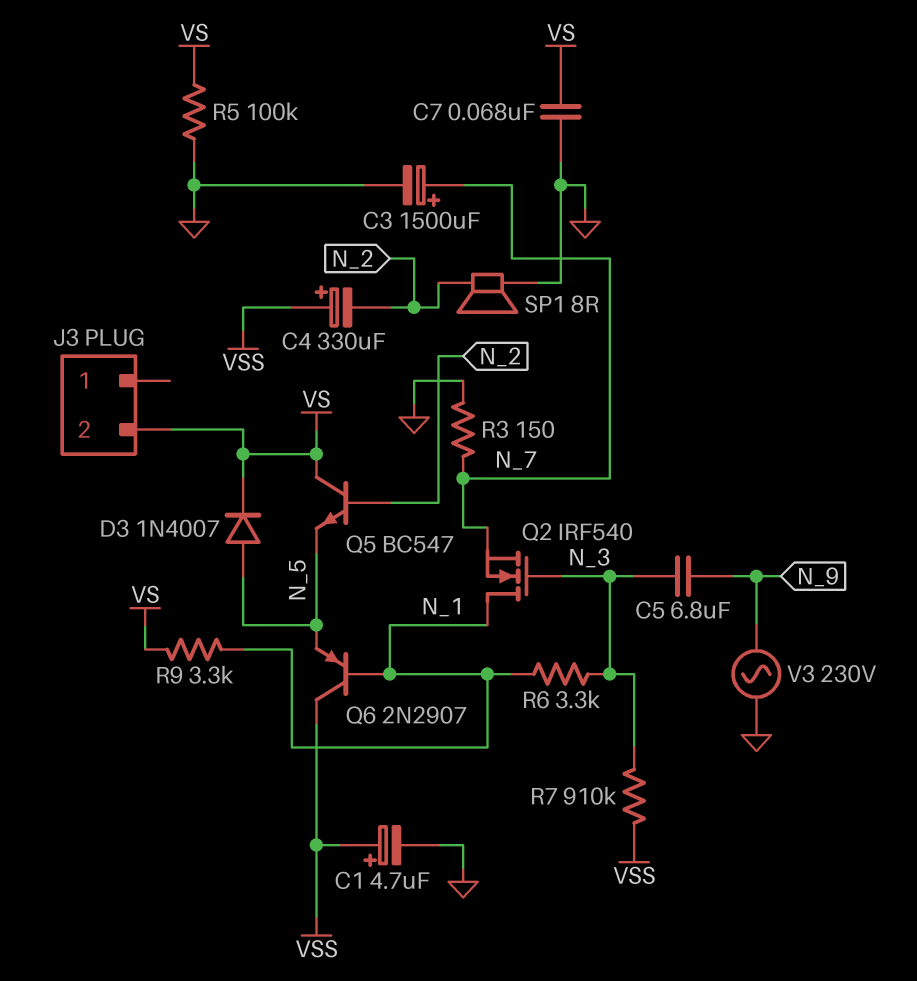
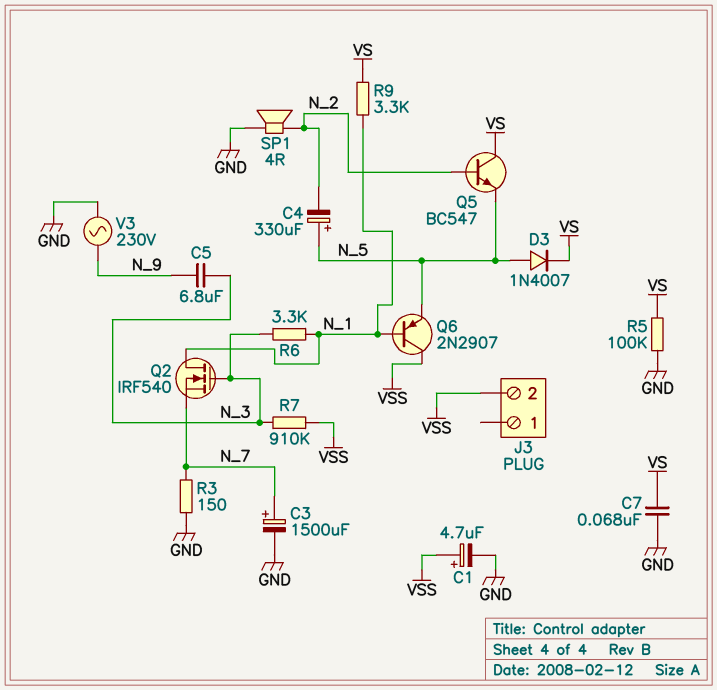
C4: 330uF (plus VSS, minus N_2) -> 330uF (plus N_5, minus N_2)
J3 pin 2: VS -> VSS
SP1: speaker 8R (GND, N_2) -> speaker 4R (GND, N_2)

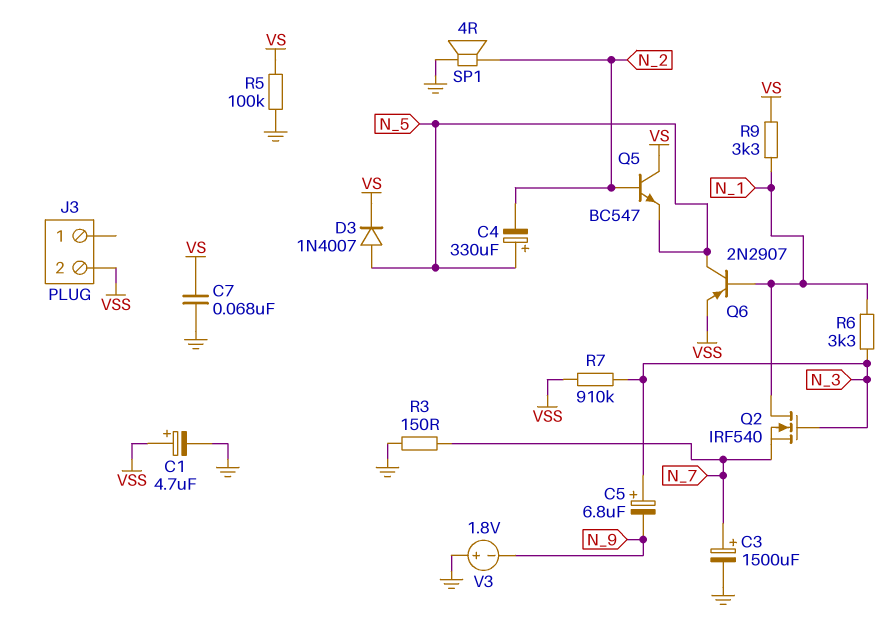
C5: 6.8uF (N_3, N_9) -> 6.8uF (plus N_3, minus N_9)
Q6: PNP 2N2907 (B N_1, C VSS, E N_5) -> PNP 2N2907 (B N_1, C N_5, E VSS)
V3: AC 230V (GND, N_9) -> 1.8V (plus GND, minus N_9)

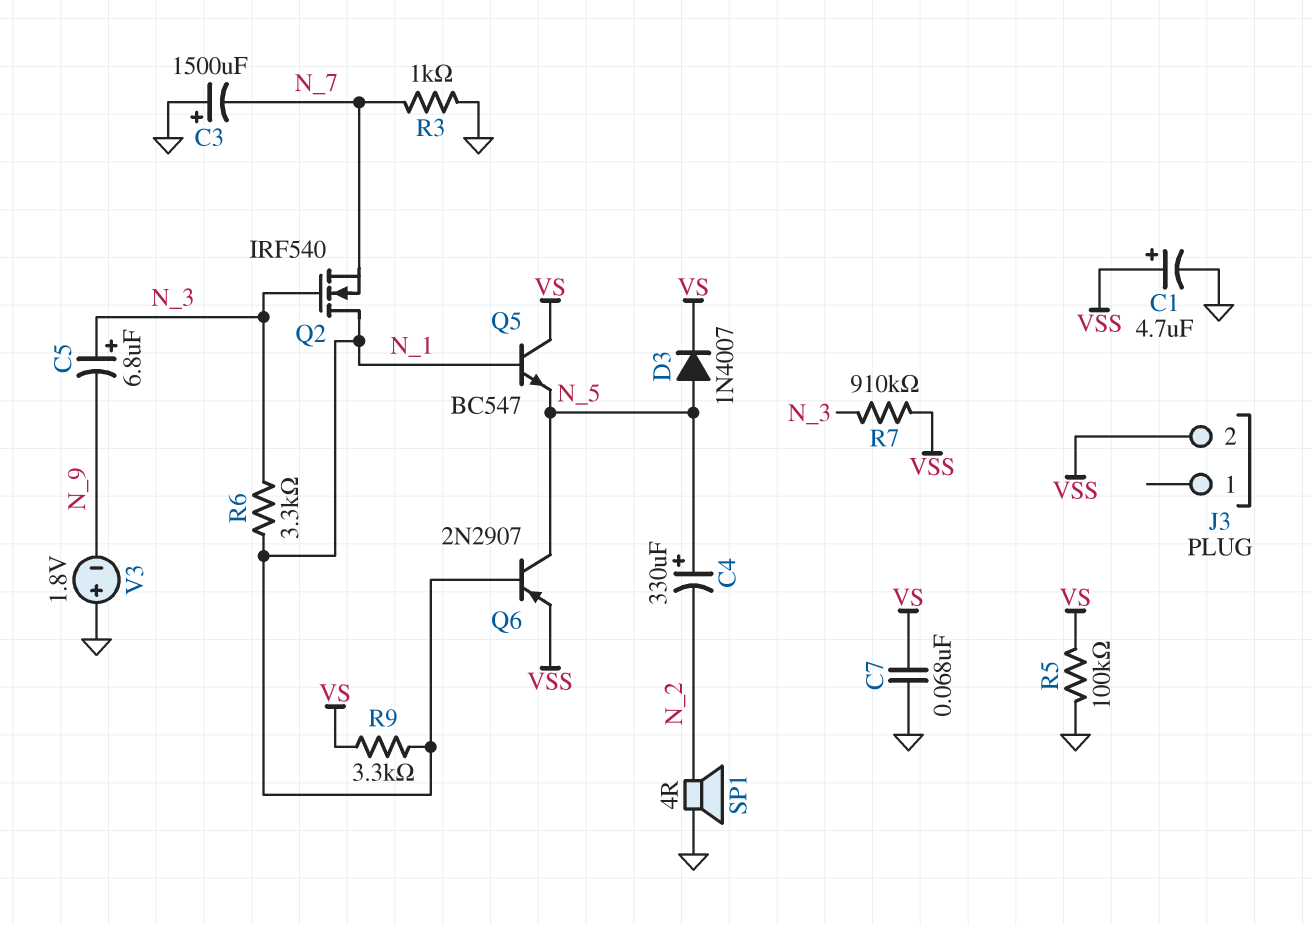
C3: 1500uF (plus N_7, minus GND) -> 1500uF (plus GND, minus N_7)
Q5: NPN BC547 (B N_2, C VS, E N_5) -> NPN BC547 (B N_1, C VS, E N_5)
R3: 150 (GND, N_7) -> 1k (GND, N_7)

